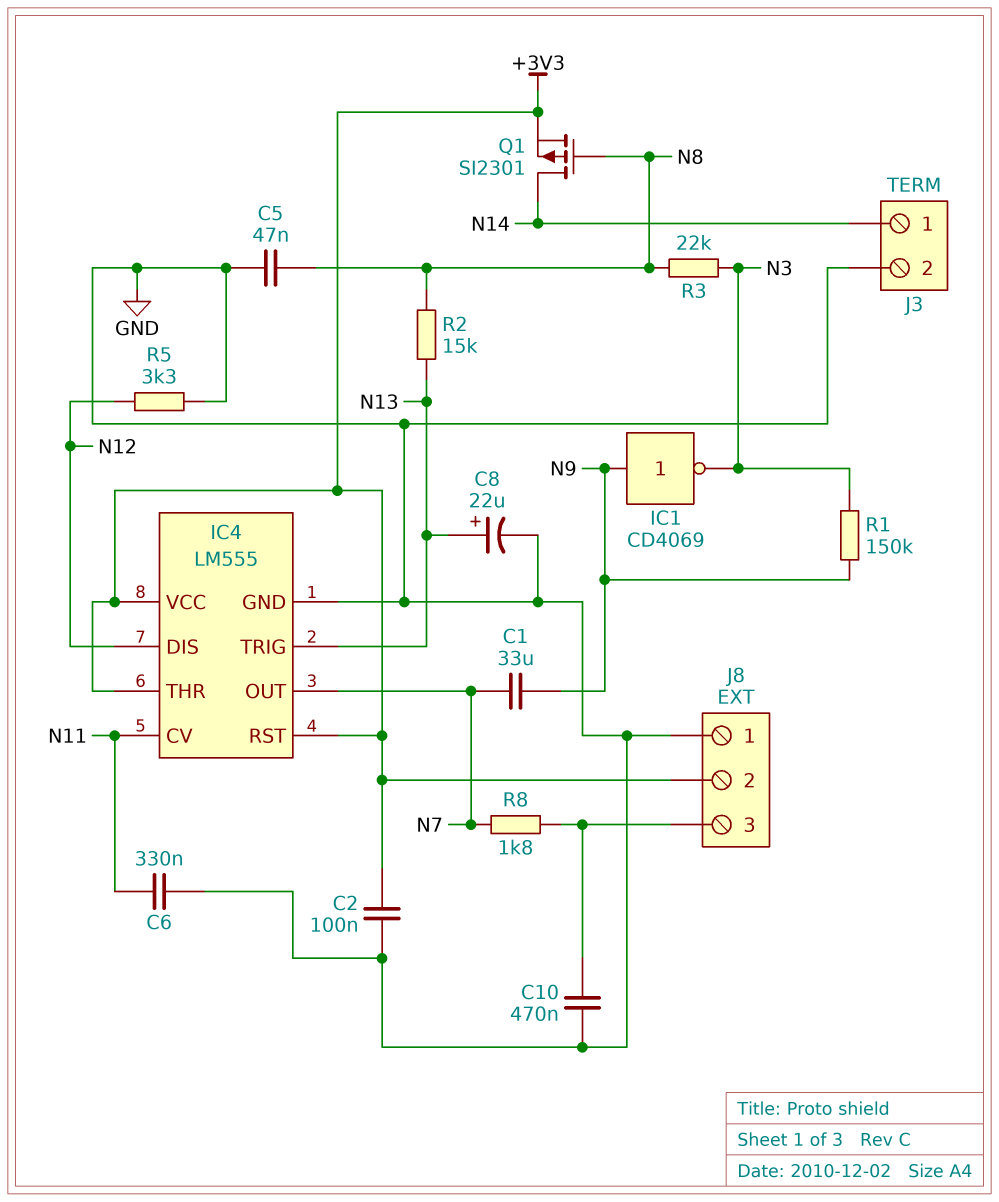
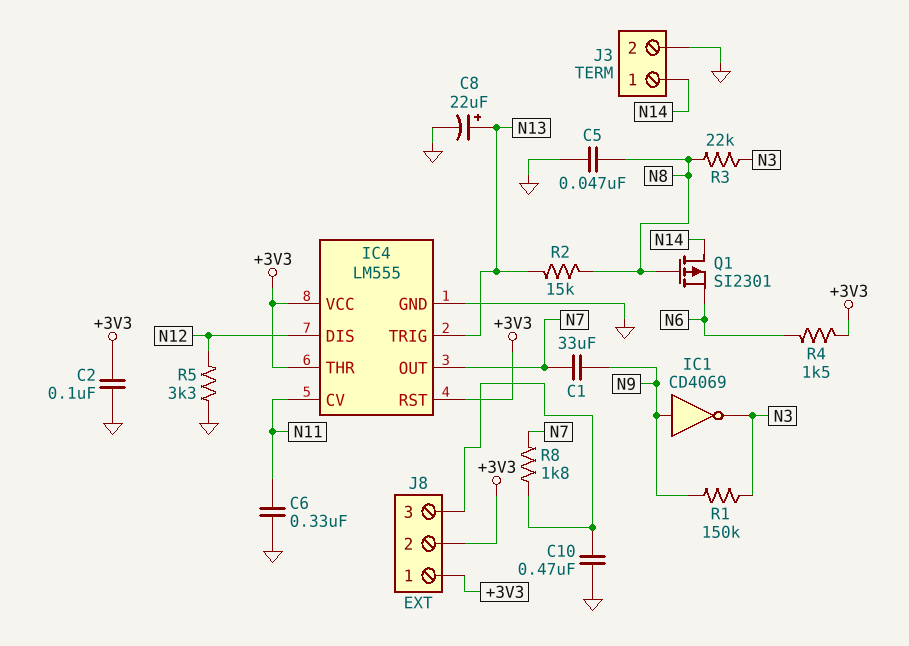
J8 pin 1: GND -> +3V3
Q1: PMOS SI2301 (G N8, D N14, S +3V3) -> PMOS SI2301 (G N8, D N14, S N6)
R4: none -> 1.5k (+3V3, N6)

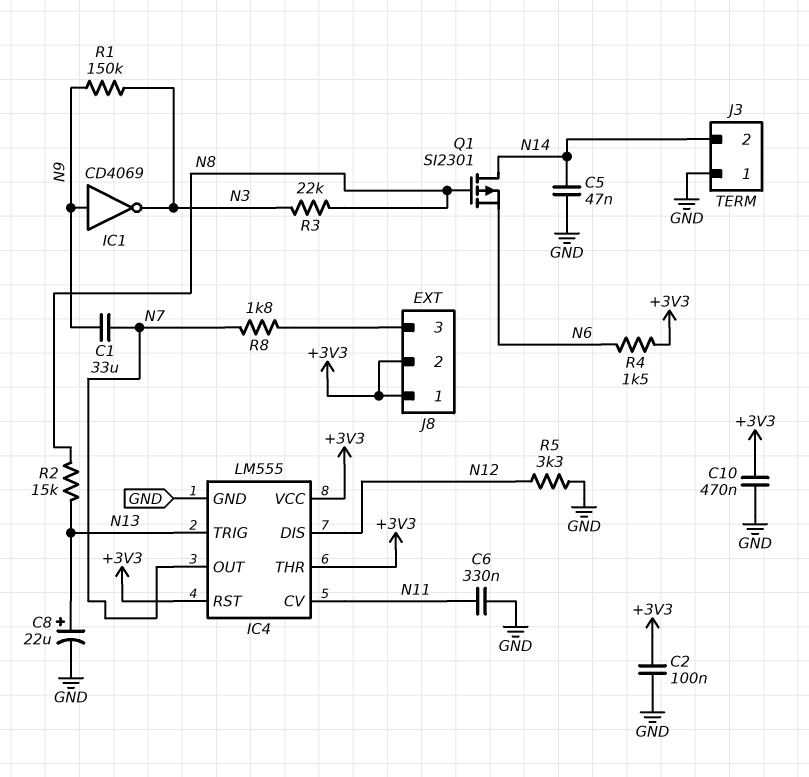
C5: 47nF (GND, N8) -> 47nF (GND, N14)
C10: 470nF (GND, J8/3) -> 470nF (+3V3, GND)
J3 pin 1: N14 -> GND
J3 pin 2: GND -> N14

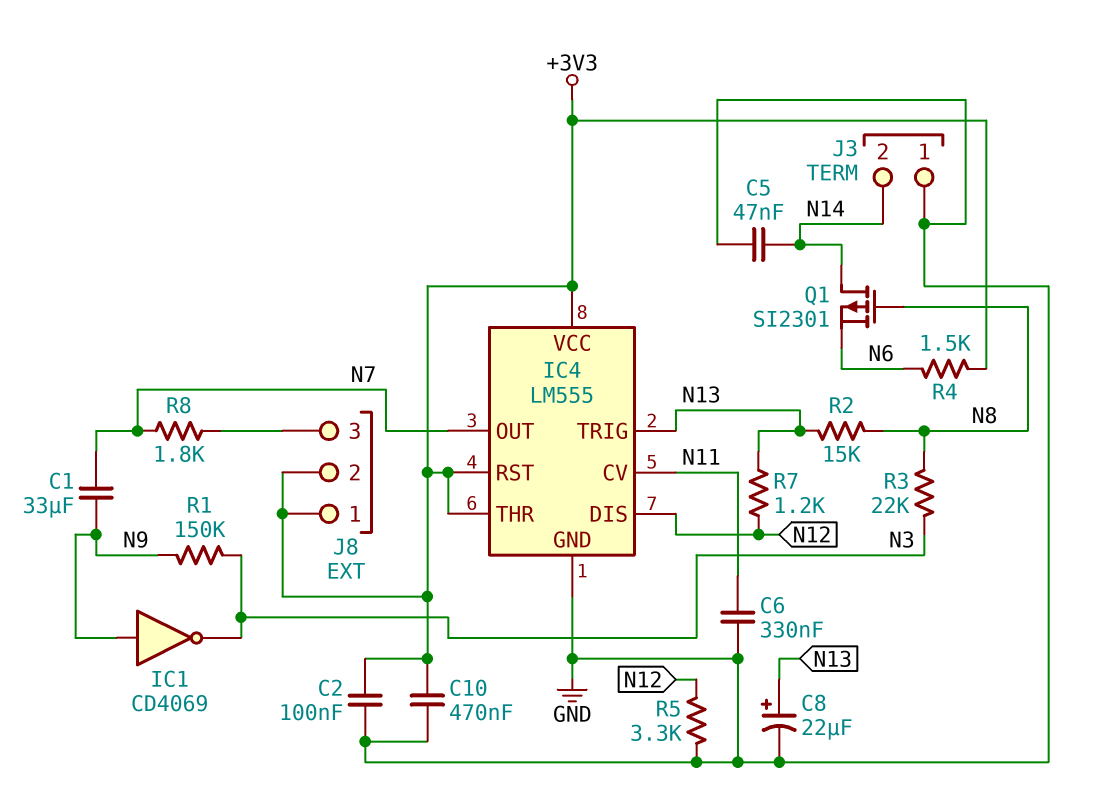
R7: none -> 1.2k (N12, N13)

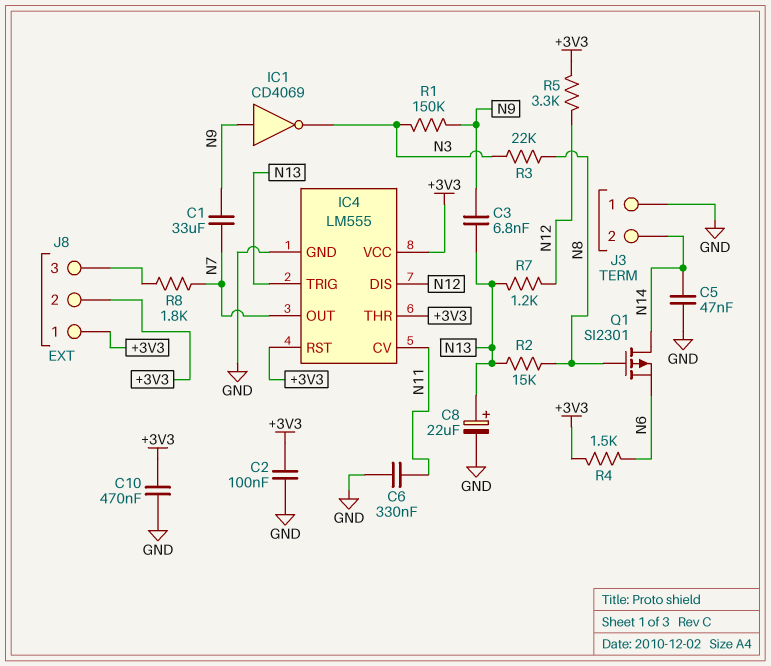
C3: none -> 6.8nF (N9, N13)
R5: 3.3k (GND, N12) -> 3.3k (+3V3, N12)

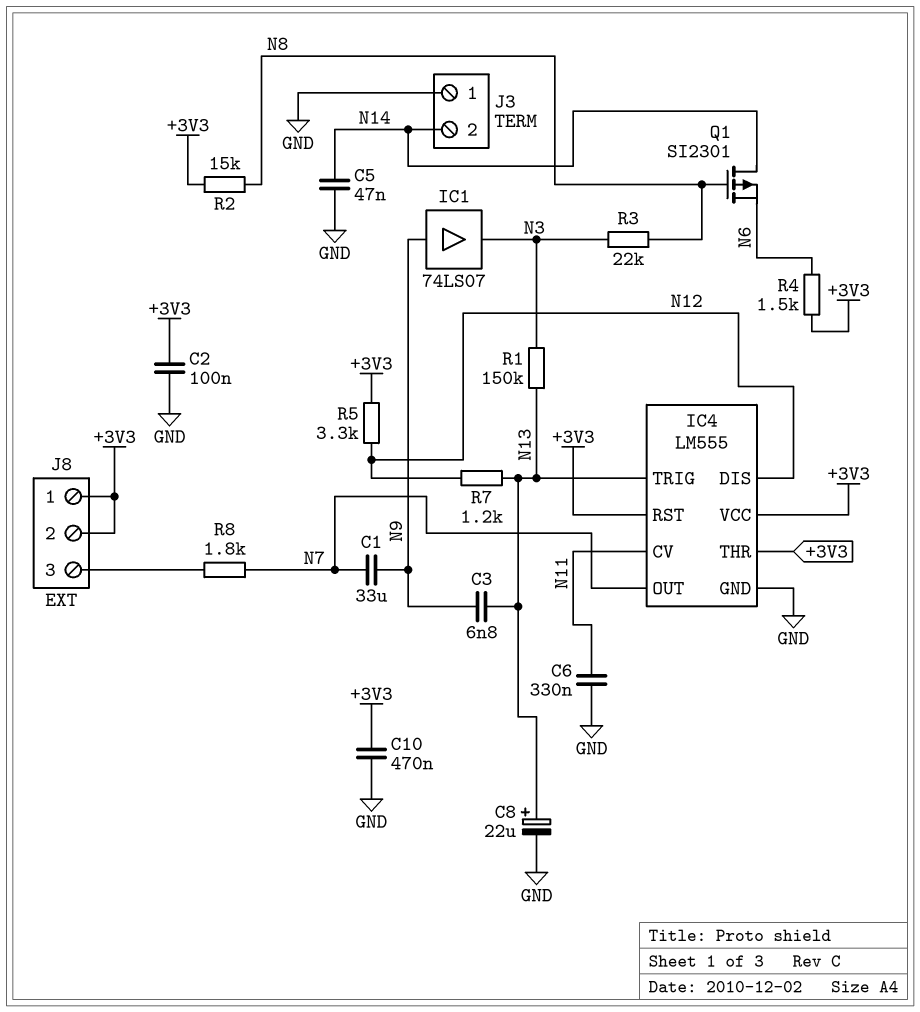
IC1: NOT CD4069 (in N9, out N3) -> buffer 74LS07 (in N9, out N3)
R1: 150k (N3, N9) -> 150k (N3, N13)
R2: 15k (N8, N13) -> 15k (+3V3, N8)

